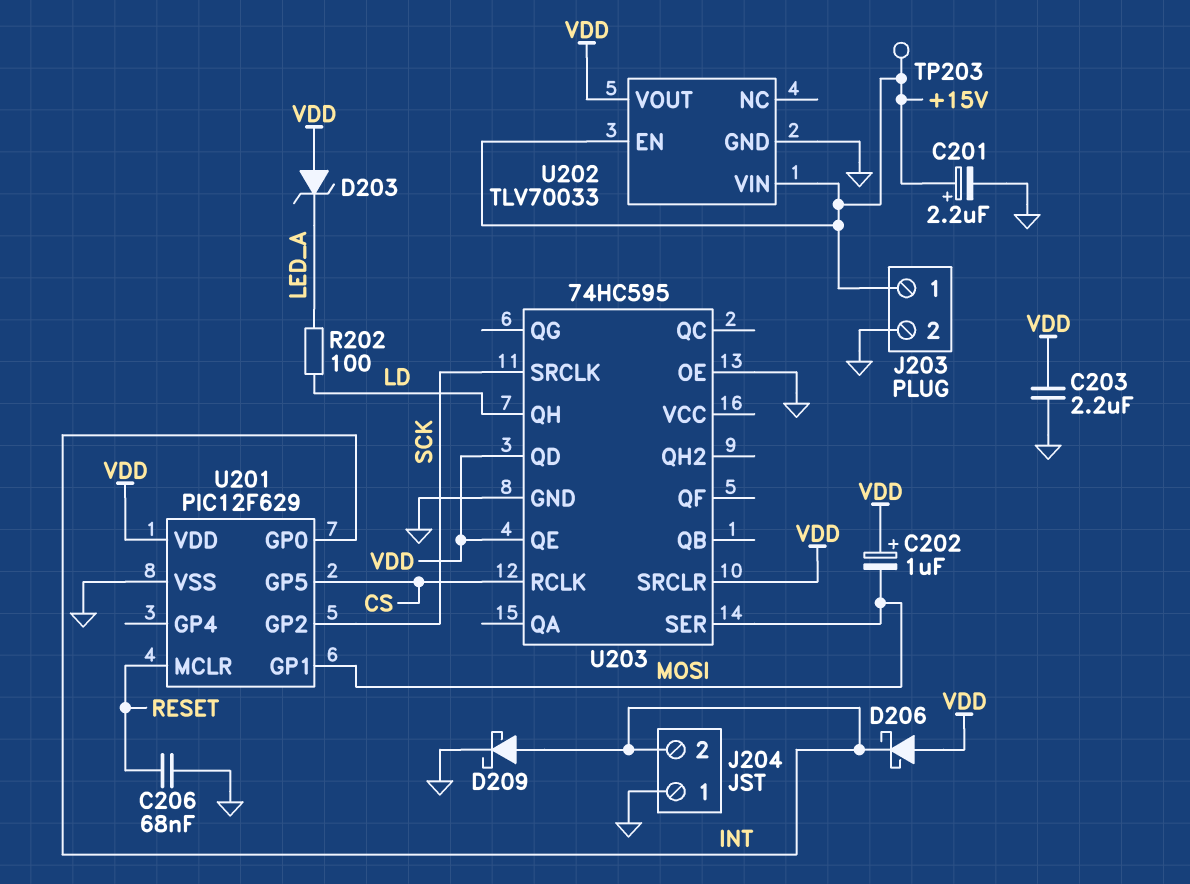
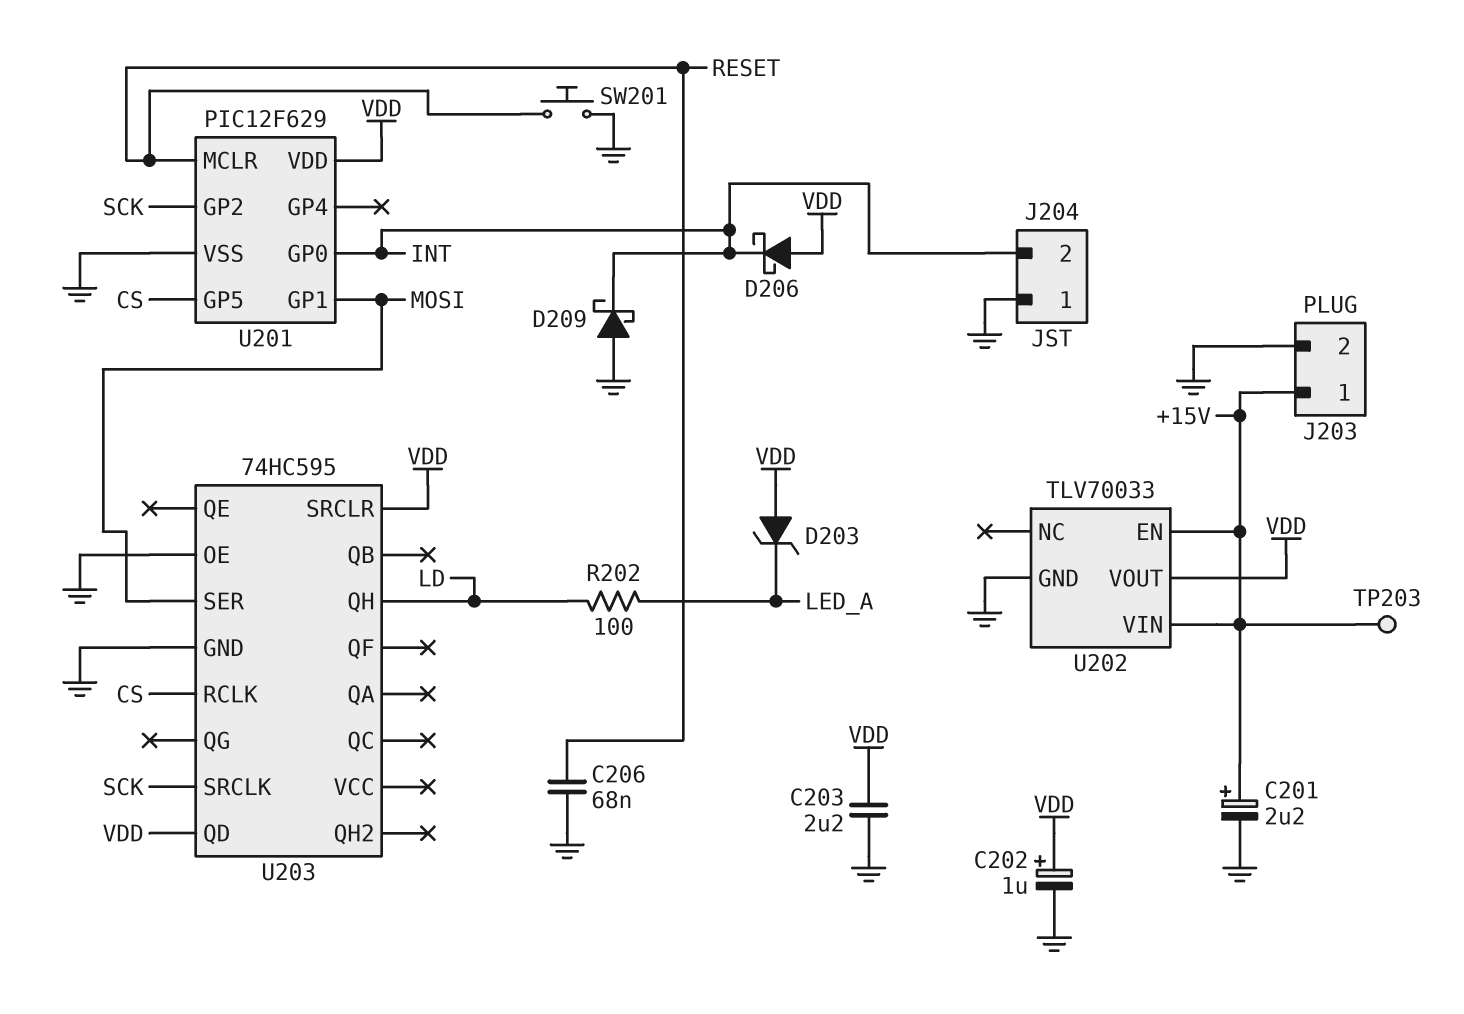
C202: 1uF (plus VDD, minus MOSI) -> 1uF (plus VDD, minus GND)
D209: schottky (A INT, K GND) -> schottky (A GND, K INT)
SW201: none -> button (GND, RESET)
U203 pin QE: VDD -> none

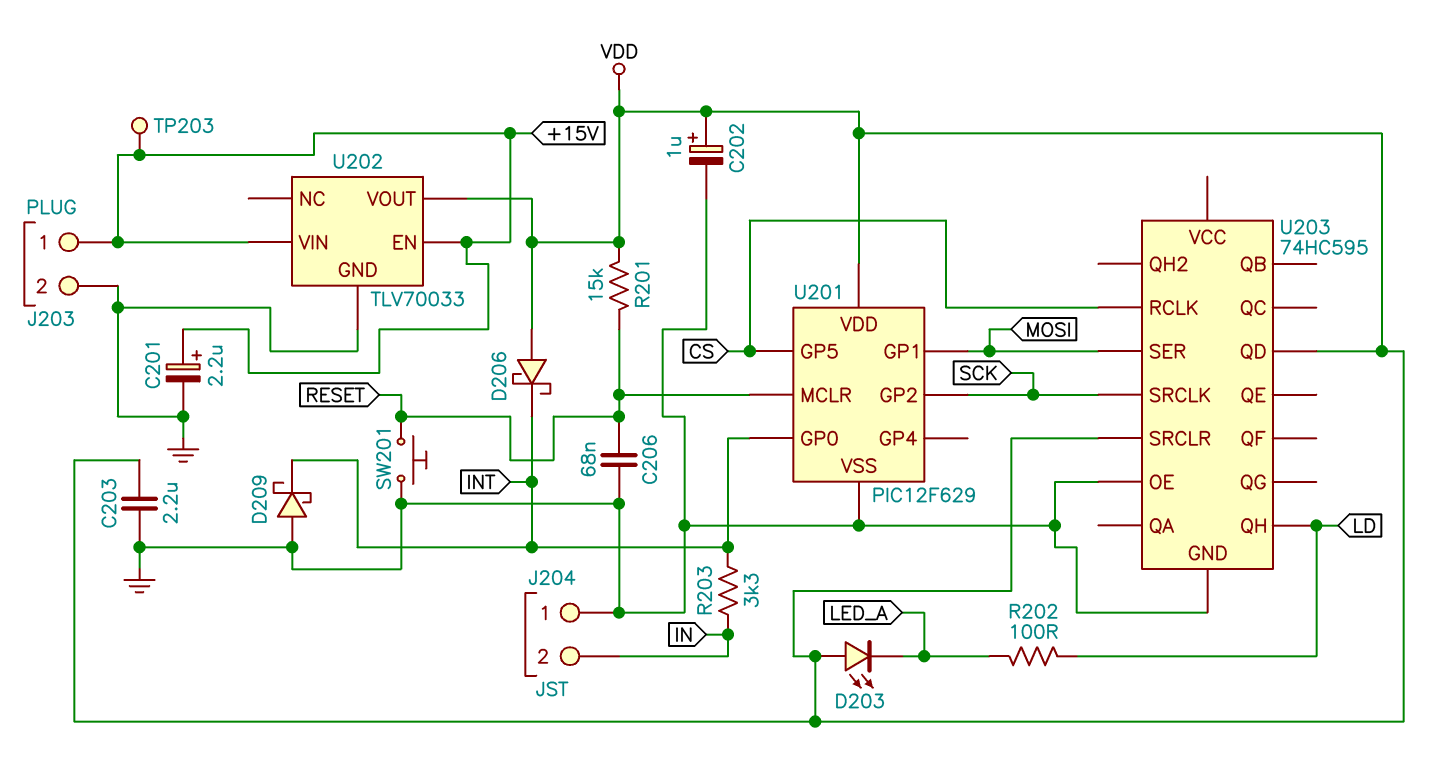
D203: zener (A VDD, K LED_A) -> LED (A VDD, K LED_A)
J204 pin 2: INT -> IN
R201: none -> 15k (RESET, VDD)
R203: none -> 3.3k (IN, INT)

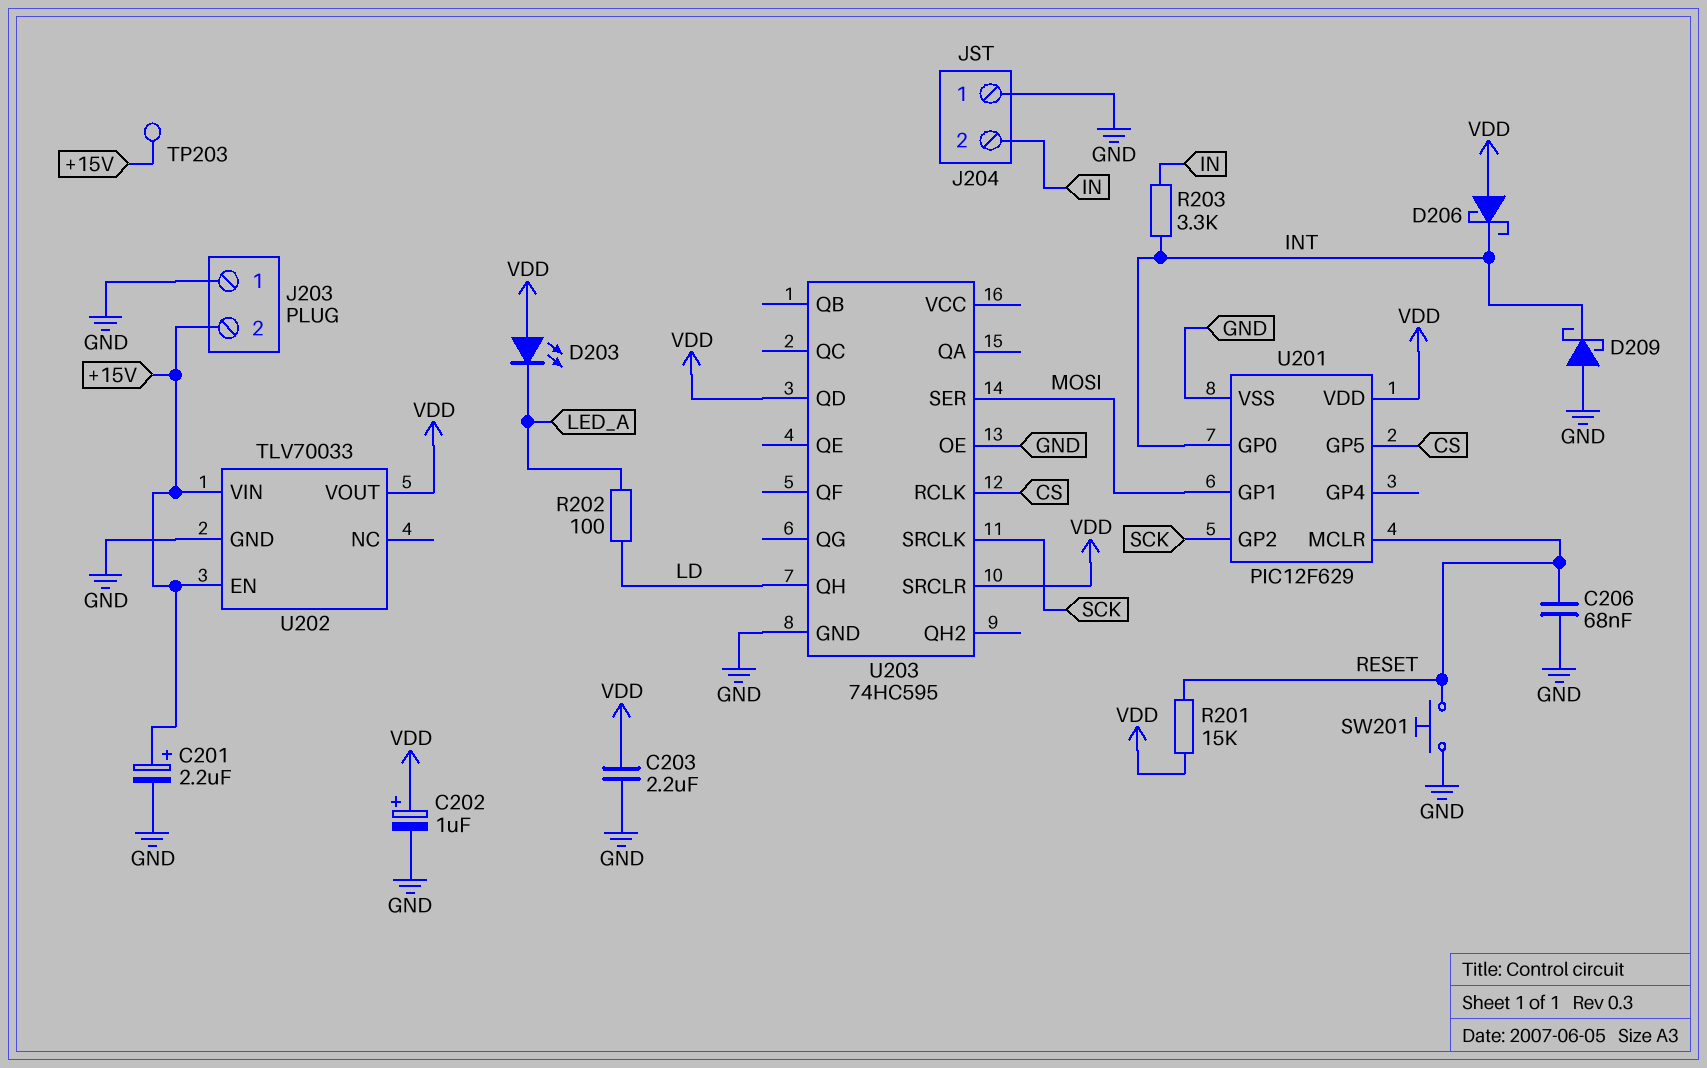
J203 pin 1: +15V -> GND
J203 pin 2: GND -> +15V

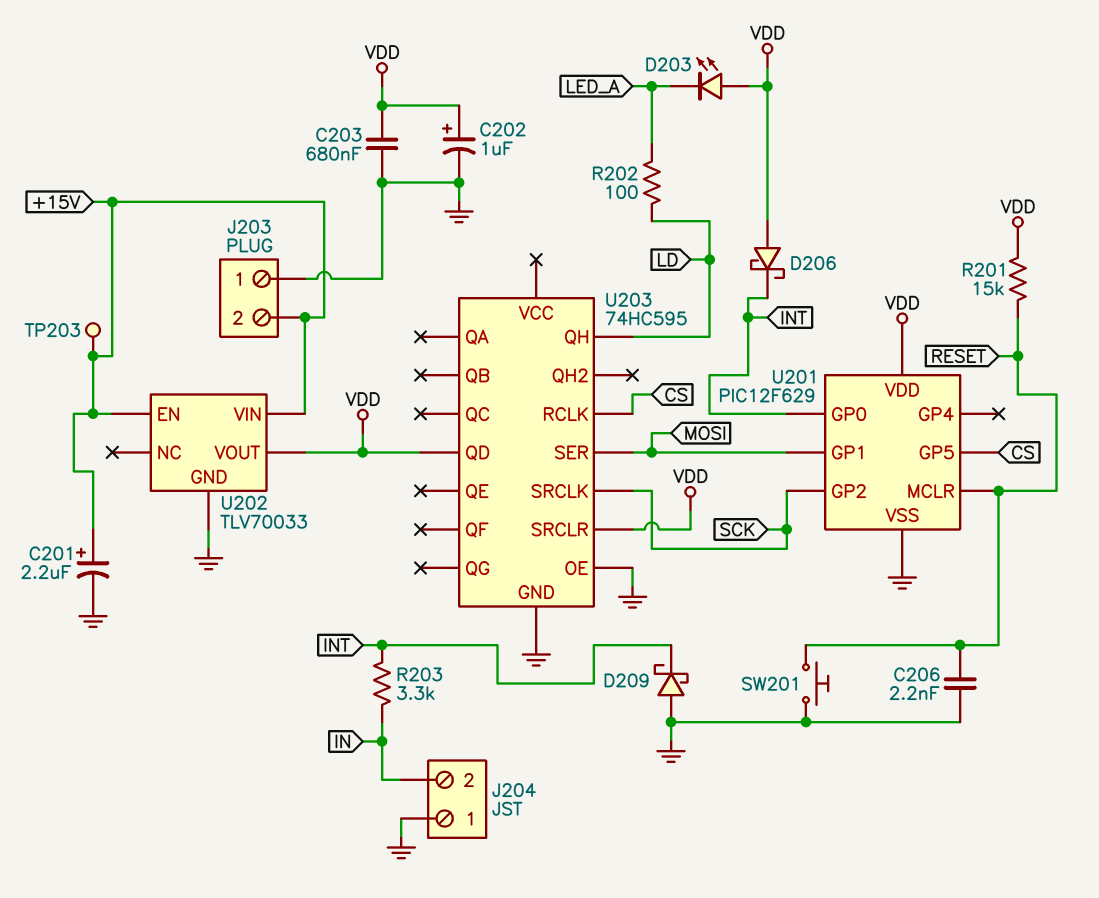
C203: 2.2uF (GND, VDD) -> 680nF (GND, VDD)
C206: 68nF (GND, RESET) -> 2.2nF (GND, RESET)

